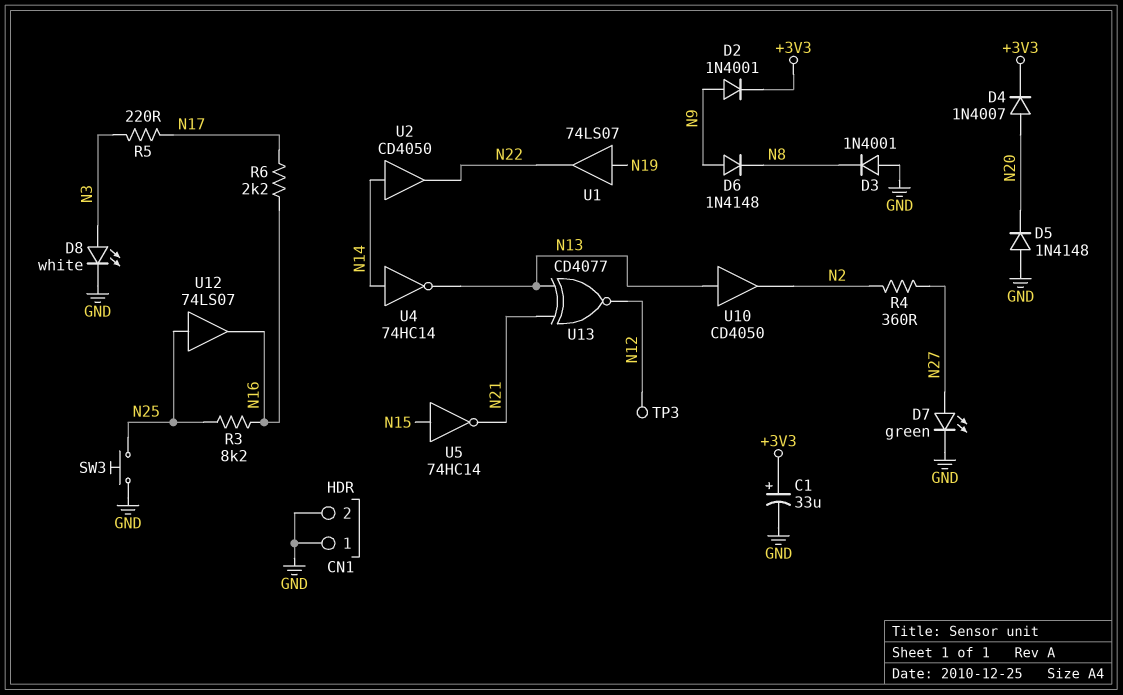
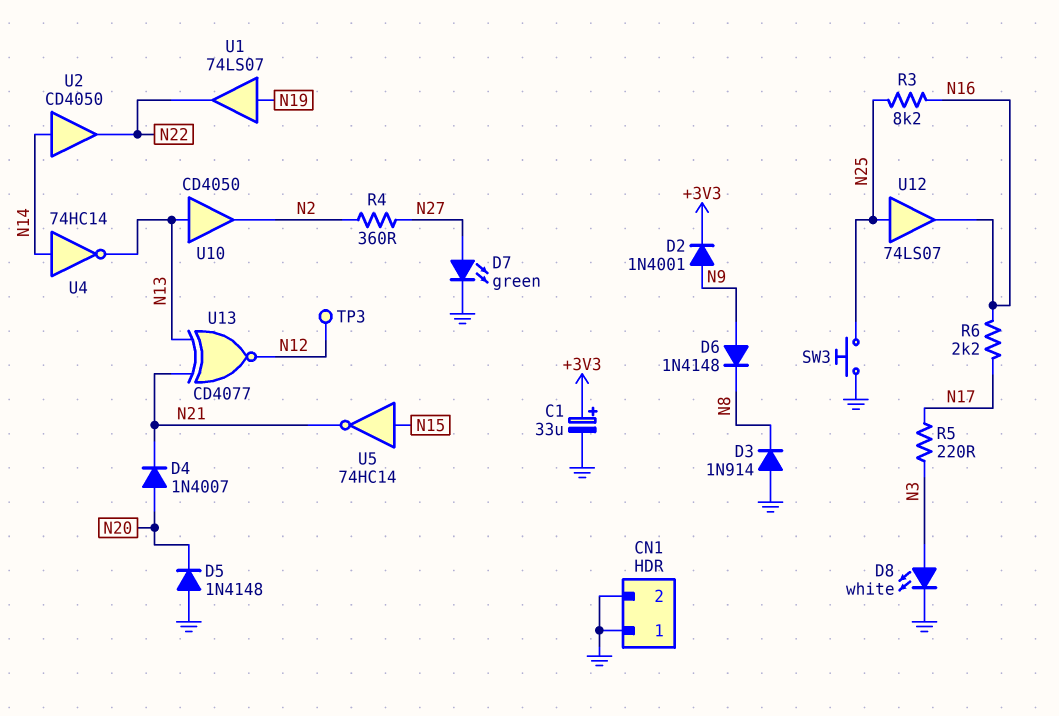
D3: diode 1N4001 (A GND, K N8) -> diode 1N914 (A GND, K N8)
D4: diode 1N4007 (A N20, K +3V3) -> diode 1N4007 (A N20, K N21)

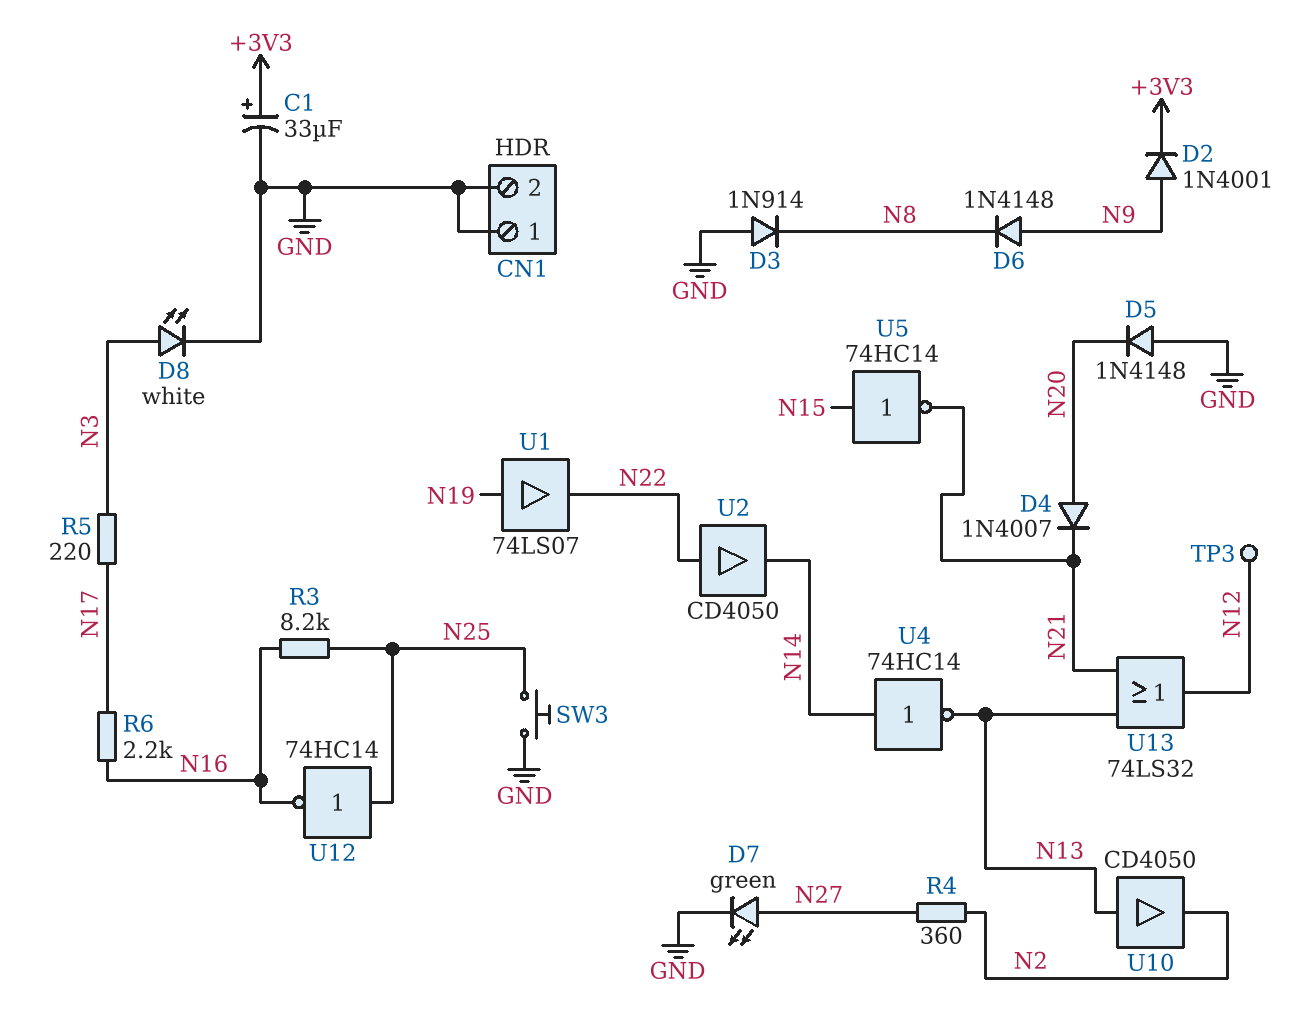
U2: buffer CD4050 (in N14, out N22) -> buffer CD4050 (in N22, out N14)
U12: buffer 74LS07 (in N25, out N16) -> NOT 74HC14 (in N25, out N16)
U13: XNOR CD4077 (in N13, in N21, out N12) -> OR 74LS32 (in N13, in N21, out N12)

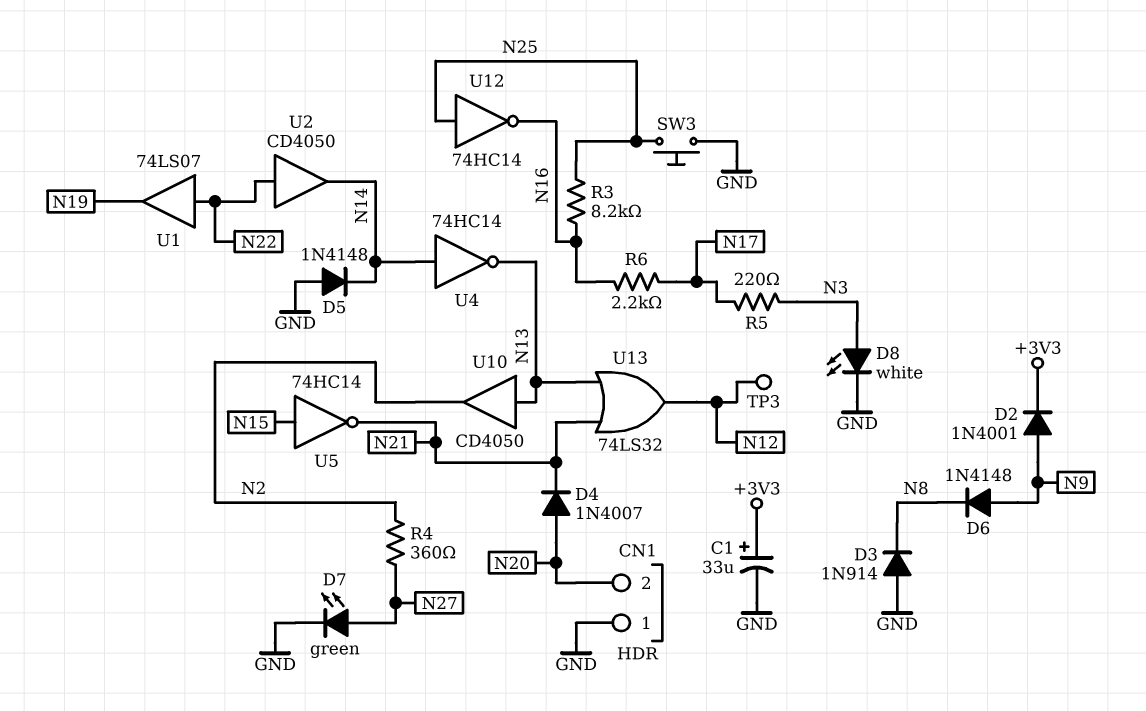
CN1 pin 2: GND -> N20
D5: diode 1N4148 (A GND, K N20) -> diode 1N4148 (A GND, K N14)
U1: buffer 74LS07 (in N19, out N22) -> buffer 74LS07 (in N22, out N19)

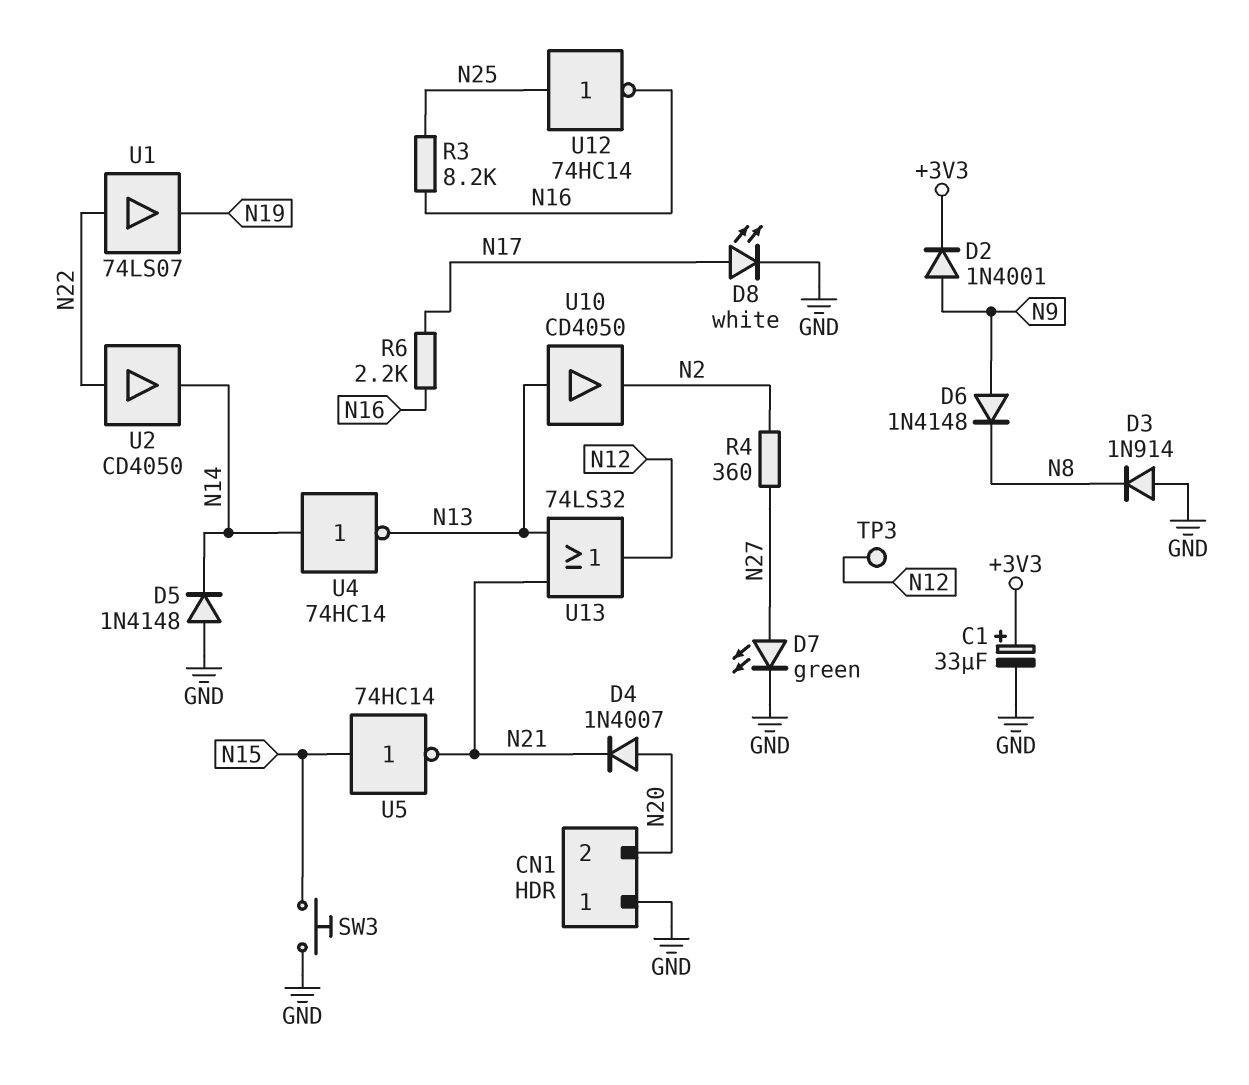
D8: LED white (A N3, K GND) -> LED white (A N17, K GND)
R5: 220 (N3, N17) -> none
SW3: button (GND, N25) -> button (GND, N15)

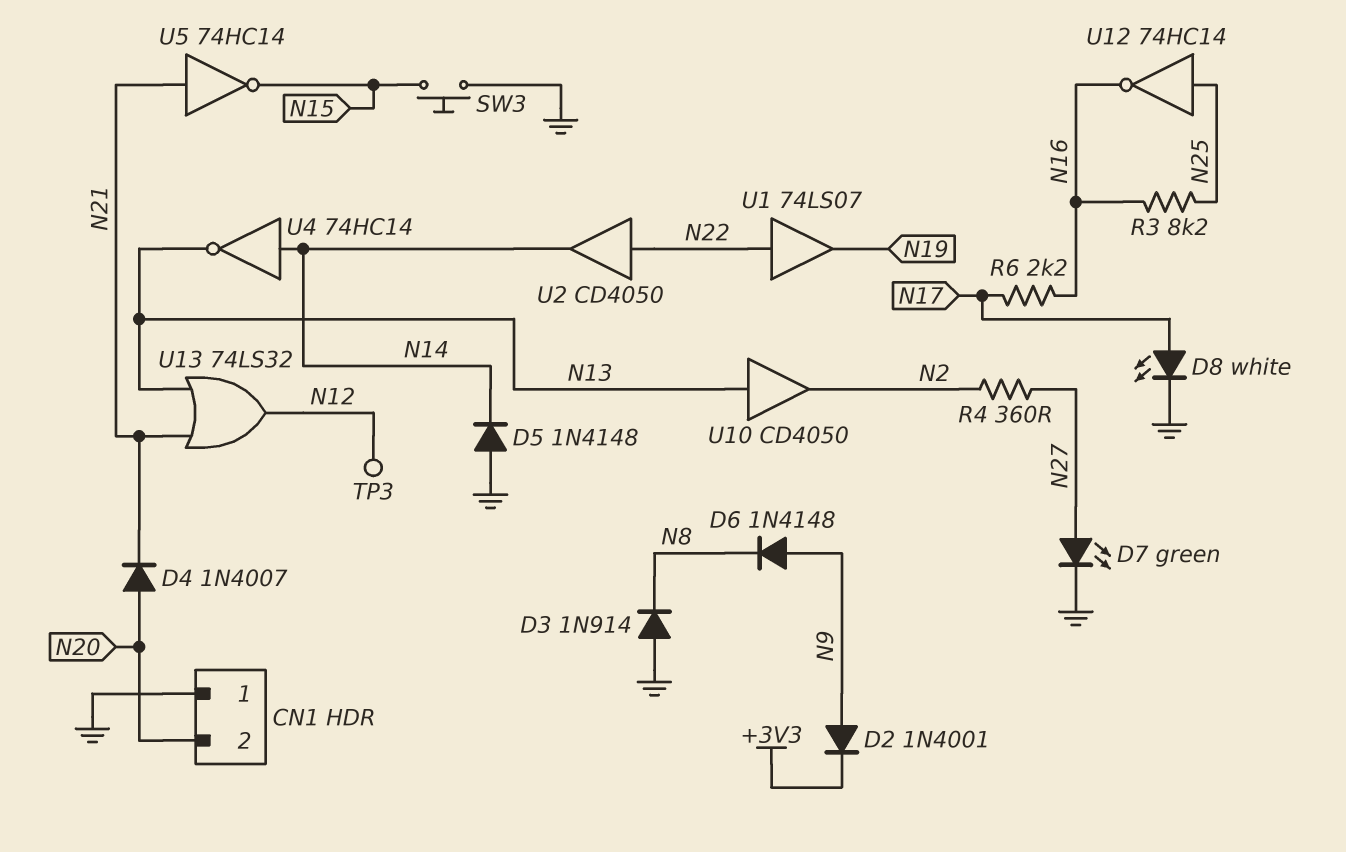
C1: 33uF (plus +3V3, minus GND) -> none
U5: NOT 74HC14 (in N15, out N21) -> NOT 74HC14 (in N21, out N15)

